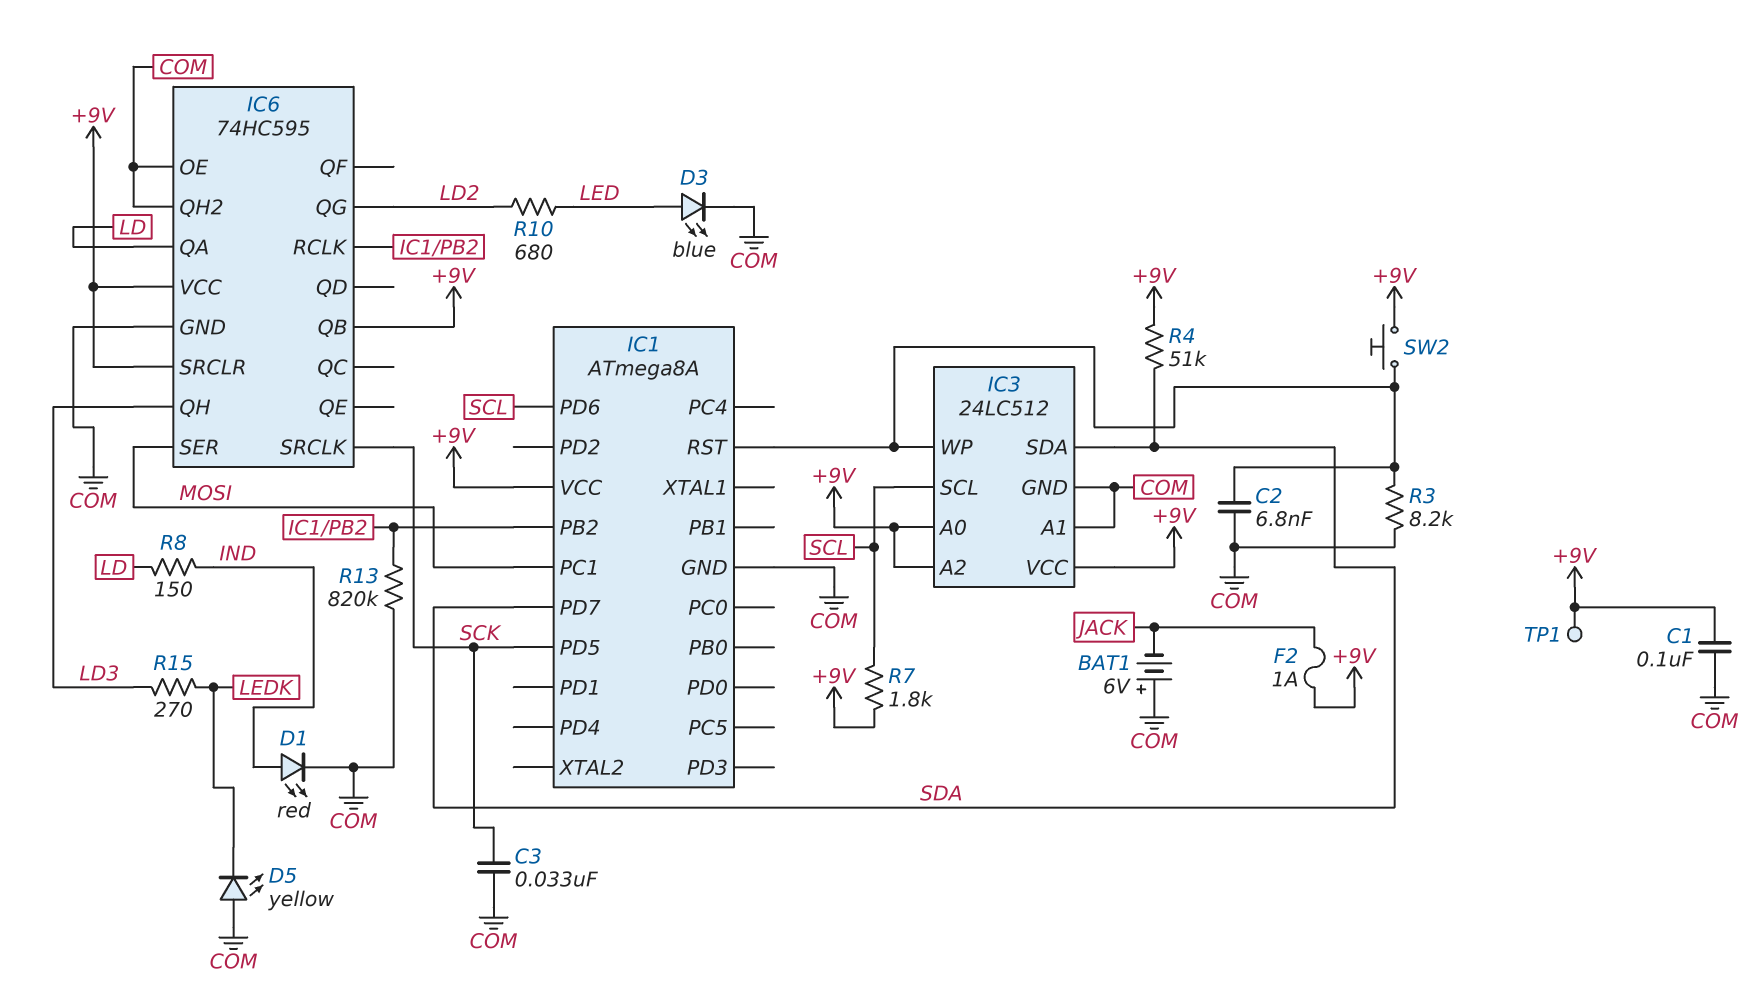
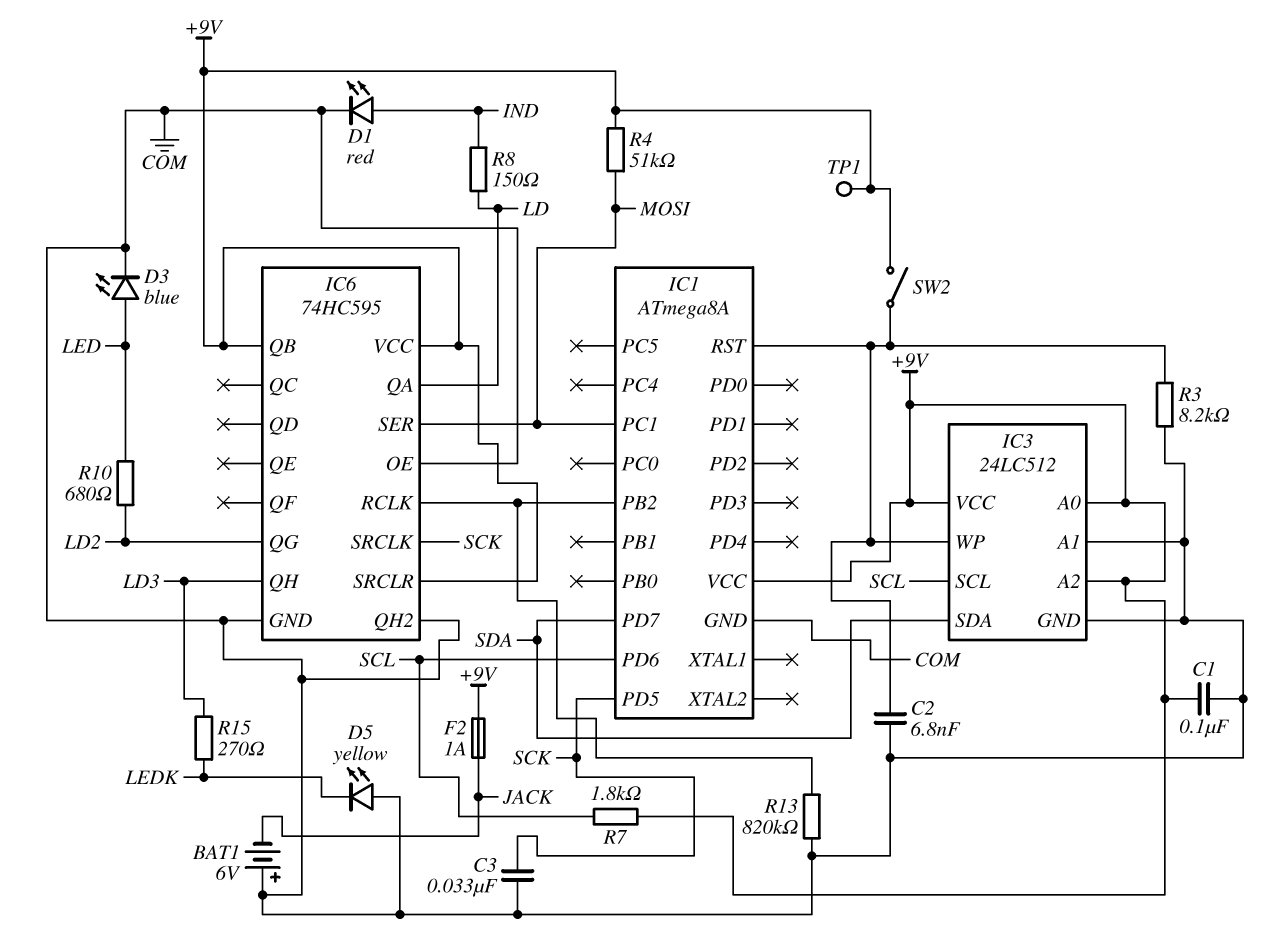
R4: 51k (+9V, SDA) -> 51k (+9V, MOSI)
SW2: button (+9V, IC1/RST) -> switch (+9V, IC1/RST)

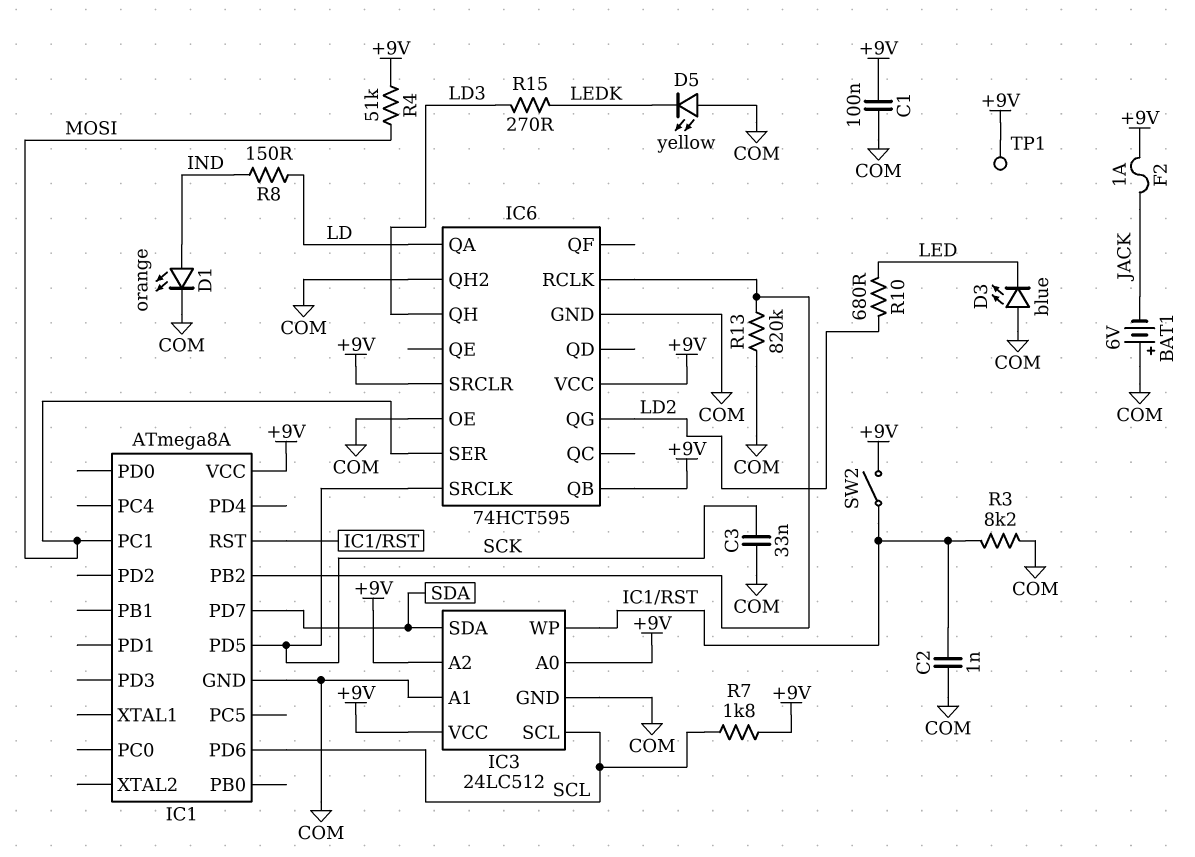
C2: 6.8nF (COM, IC1/RST) -> 1nF (COM, IC1/RST)
D1: LED red (A IND, K COM) -> LED orange (A IND, K COM)
D3: LED blue (A LED, K COM) -> LED blue (A COM, K LED)
IC6: 74HC595 -> 74HCT595

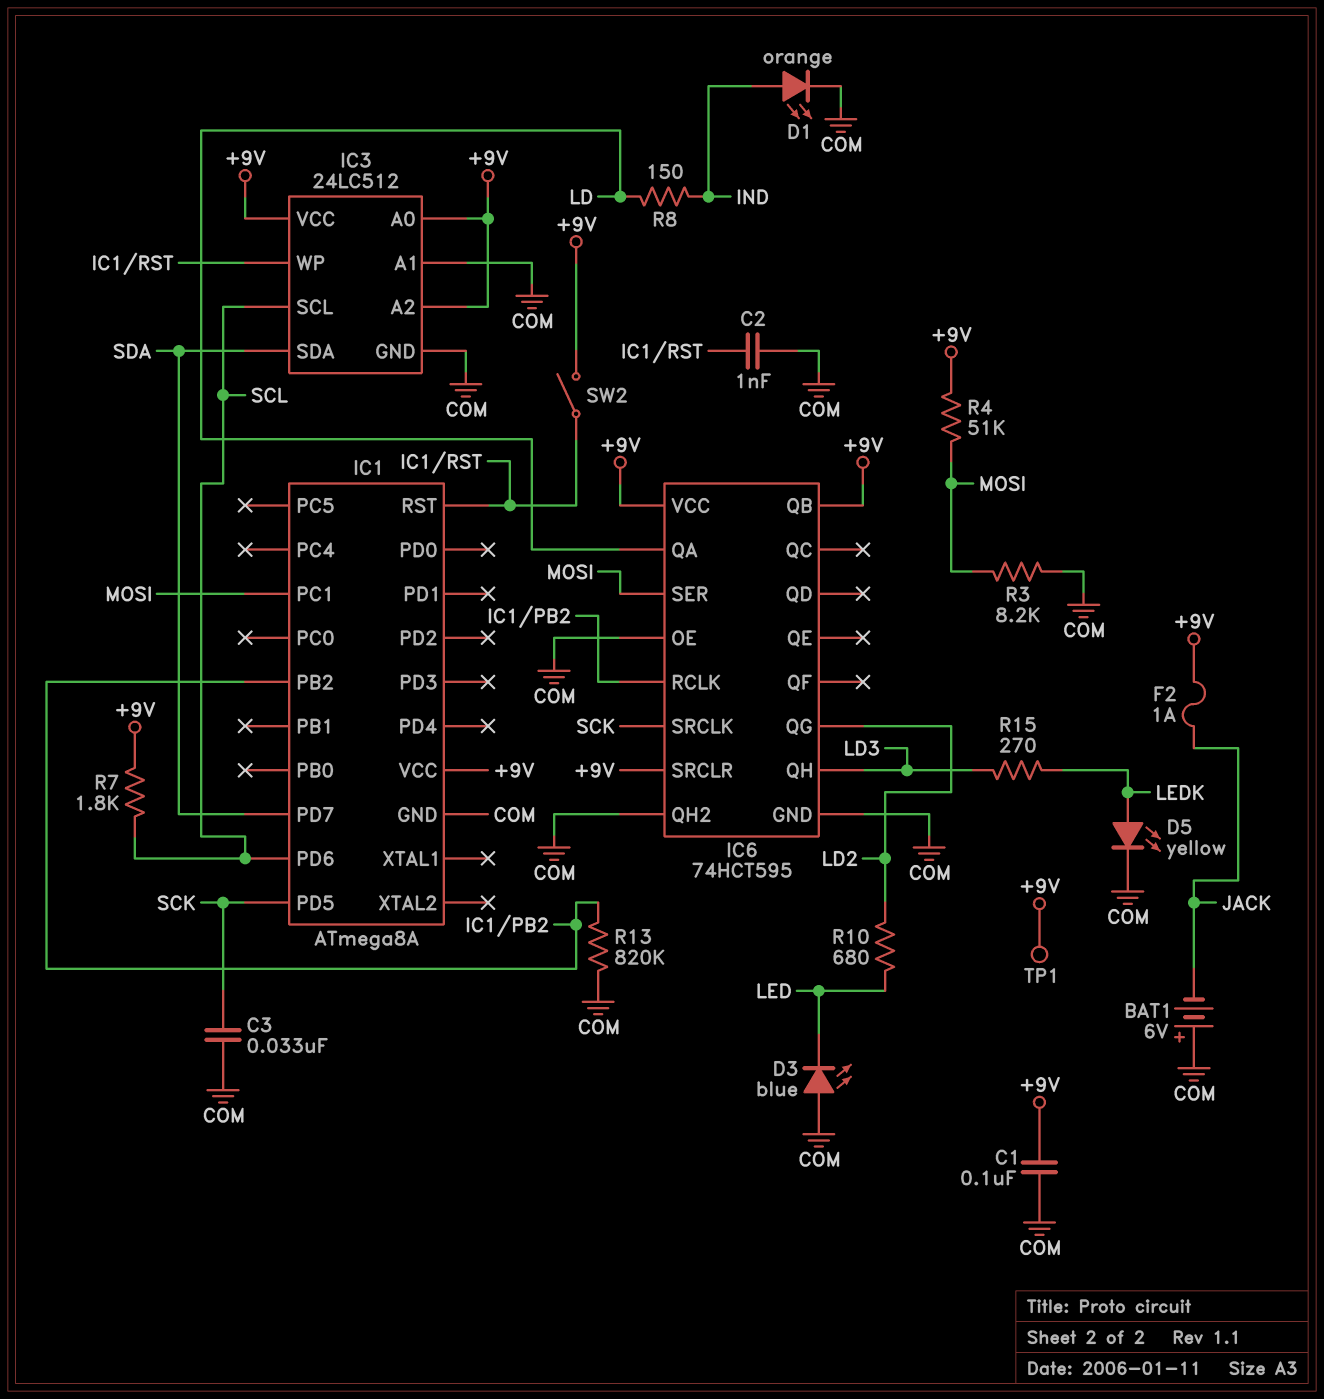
D5: LED yellow (A COM, K LEDK) -> LED yellow (A LEDK, K COM)
R3: 8.2k (COM, IC1/RST) -> 8.2k (COM, MOSI)

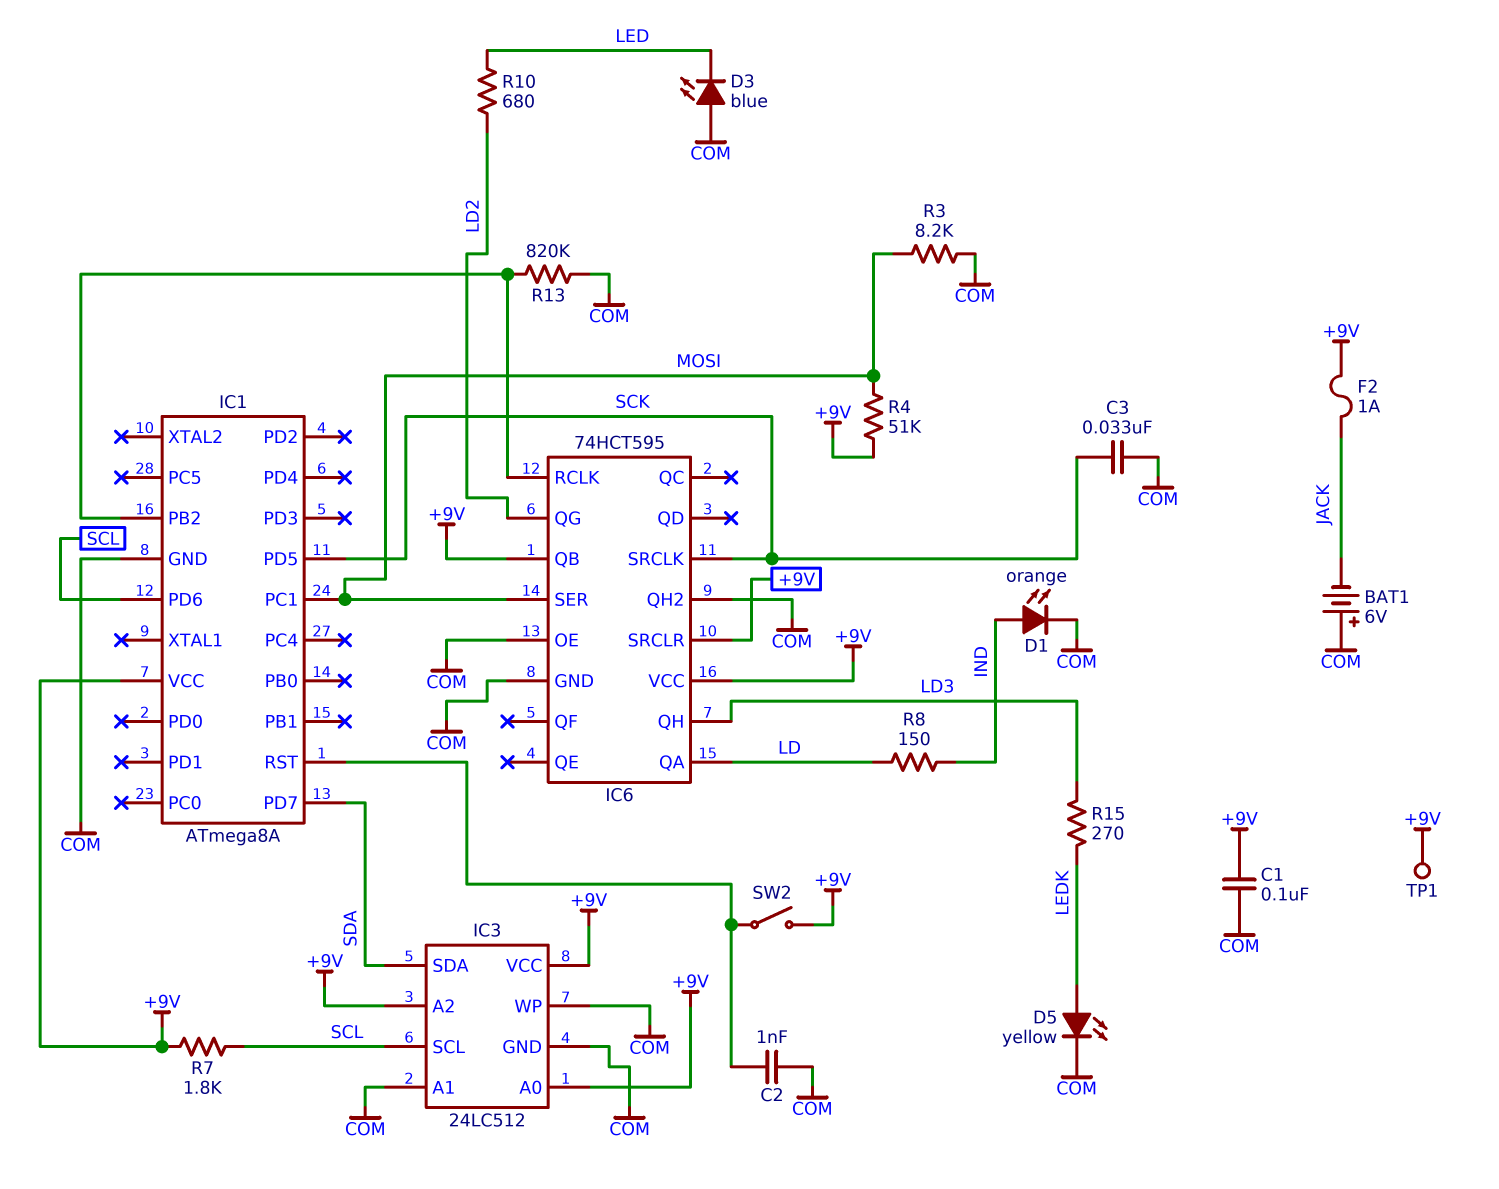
IC3 pin WP: IC1/RST -> COM

